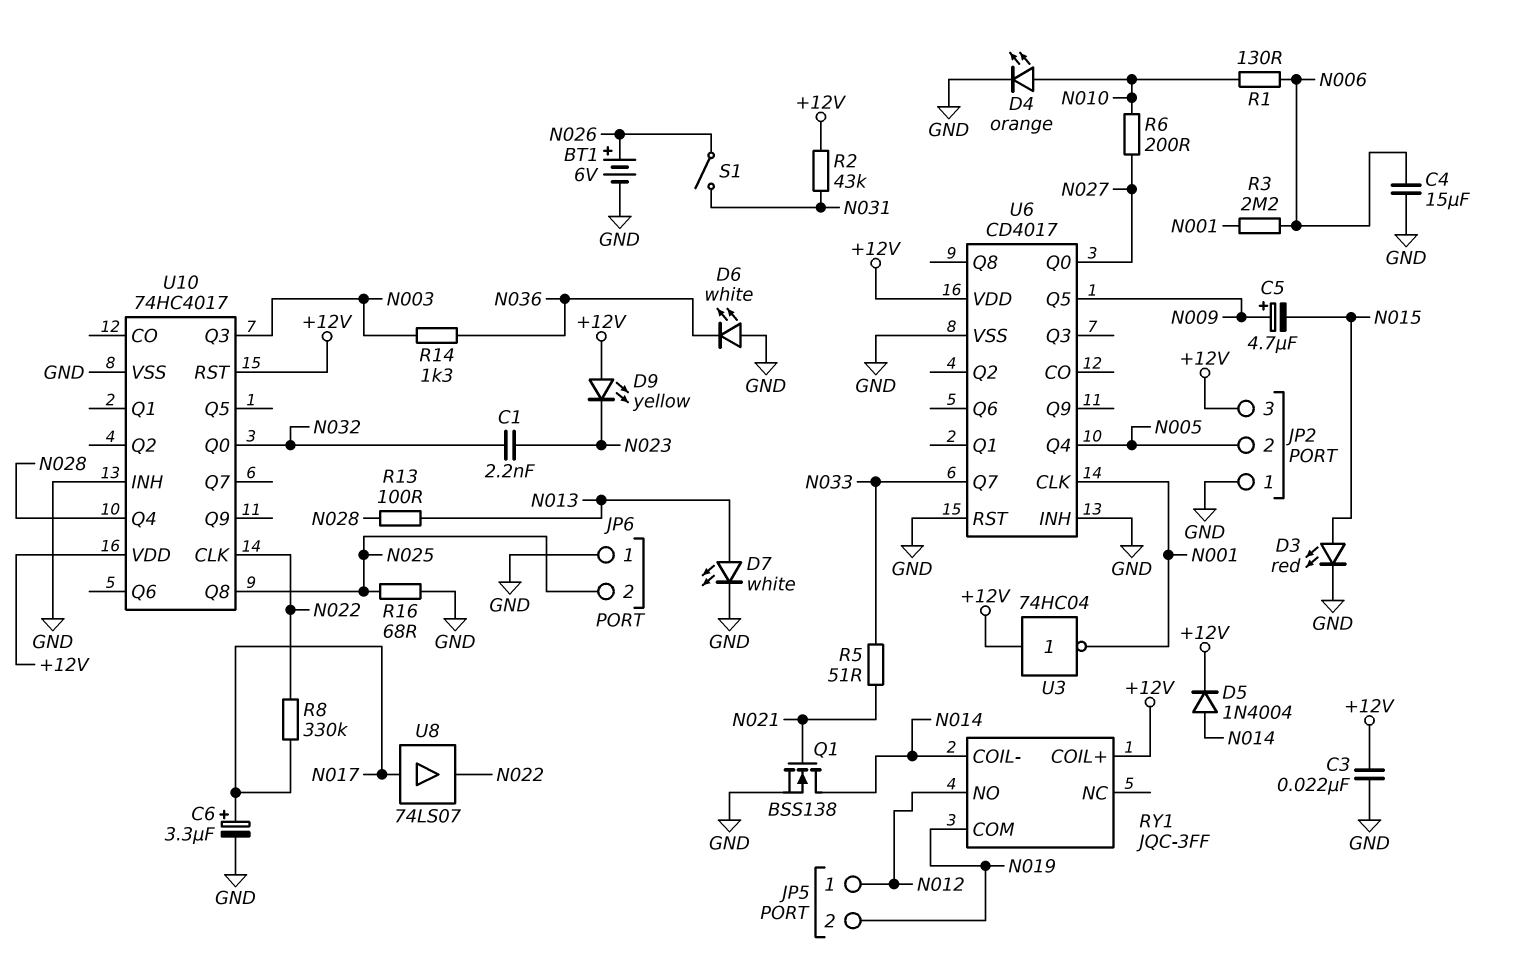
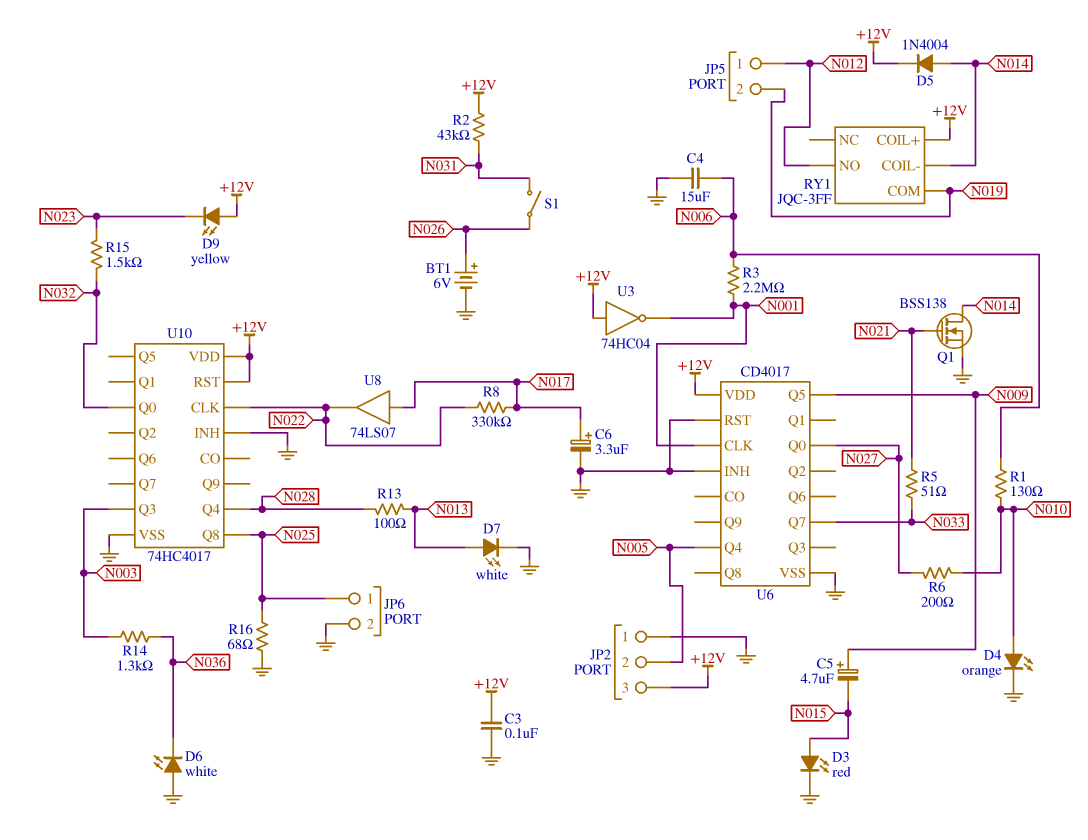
C1: 2.2nF (N023, N032) -> none
C3: 22nF (+12V, GND) -> 100nF (+12V, GND)
JP6 pin 1: GND -> N025
JP6 pin 2: N025 -> GND
R15: none -> 1.5k (N023, N032)

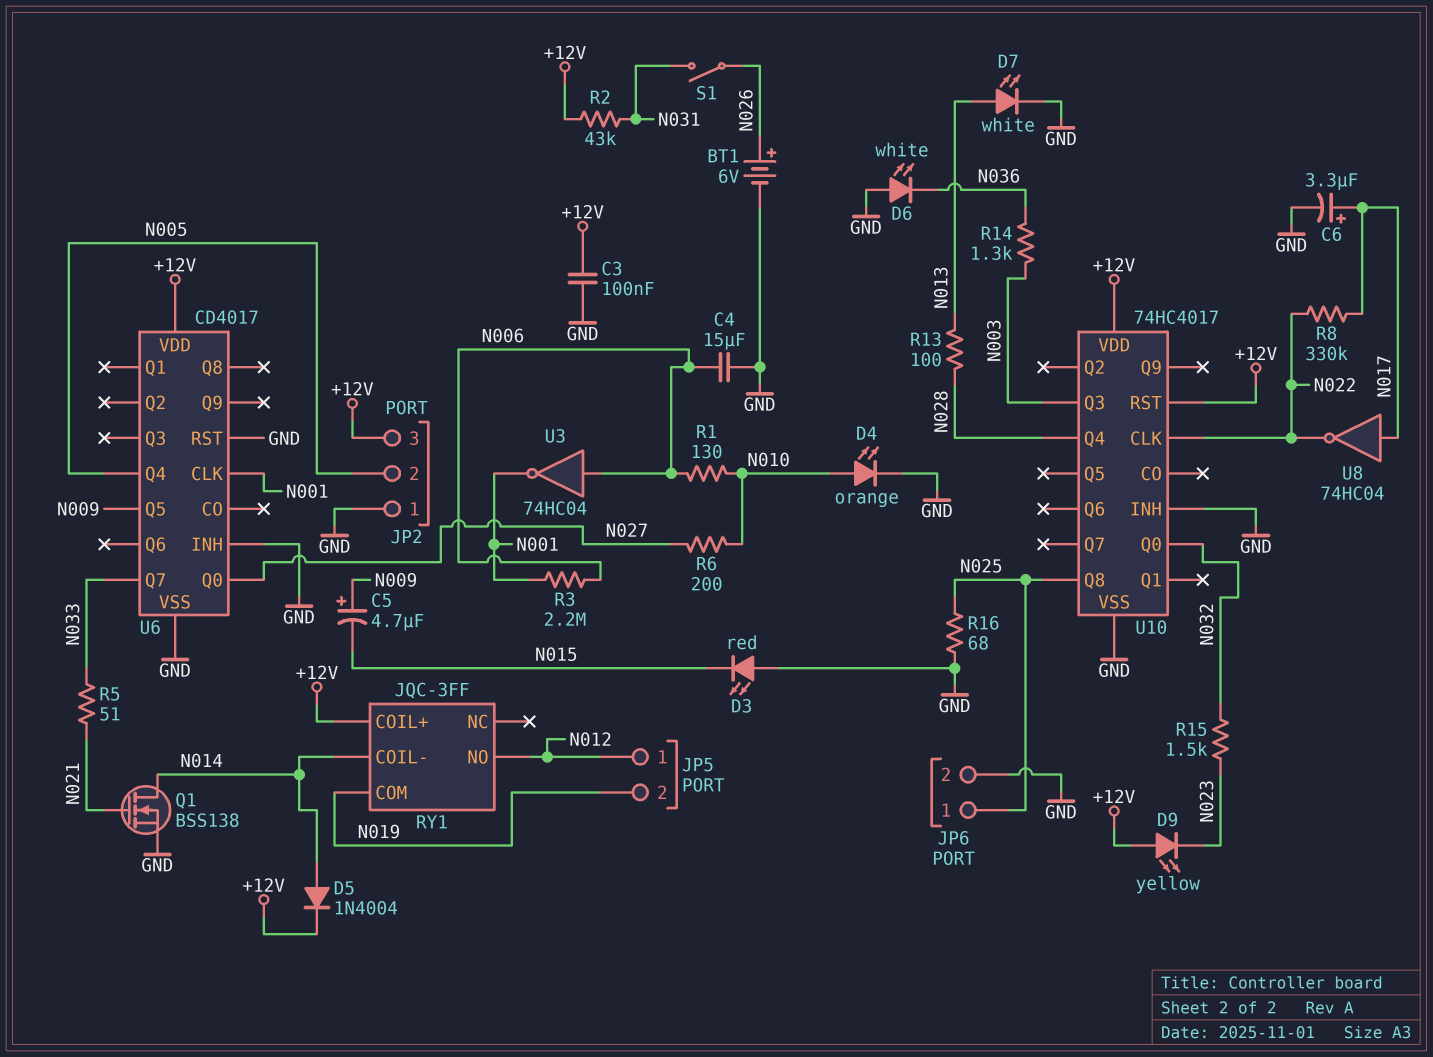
D3: LED red (A N015, K GND) -> LED red (A GND, K N015)
U3: NOT 74HC04 (in +12V, out N001) -> NOT 74HC04 (in N006, out N001)
U8: buffer 74LS07 (in N017, out N022) -> NOT 74HC04 (in N017, out N022)

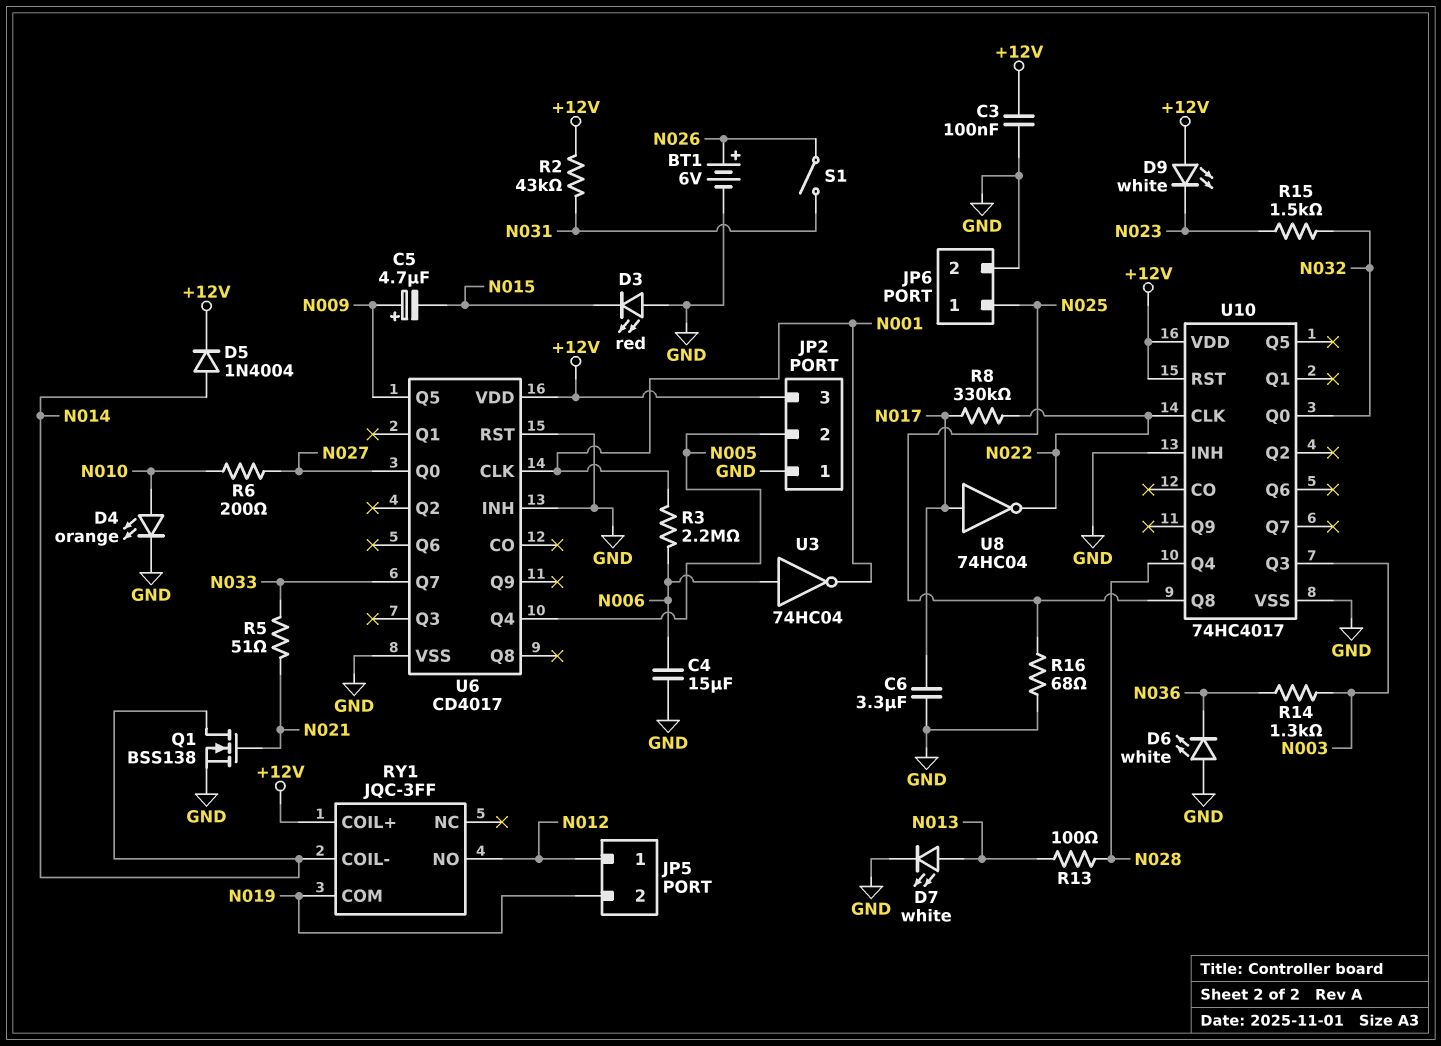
C6: 3.3uF (plus N017, minus GND) -> 3.3uF (GND, N017)
D9: LED yellow (A +12V, K N023) -> LED white (A +12V, K N023)
R1: 130 (N006, N010) -> none

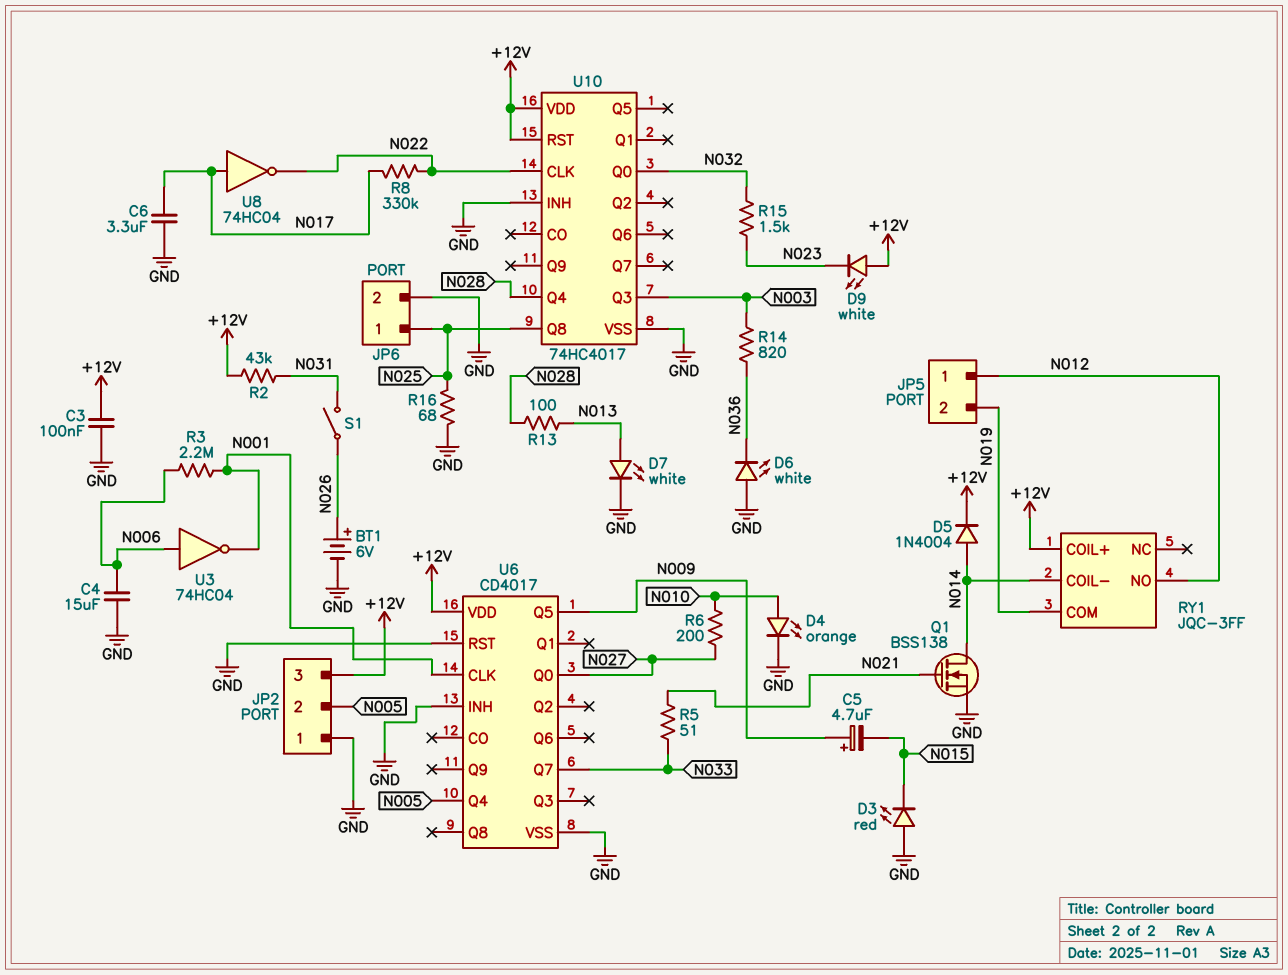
R14: 1.3k (N003, N036) -> 820 (N003, N036)

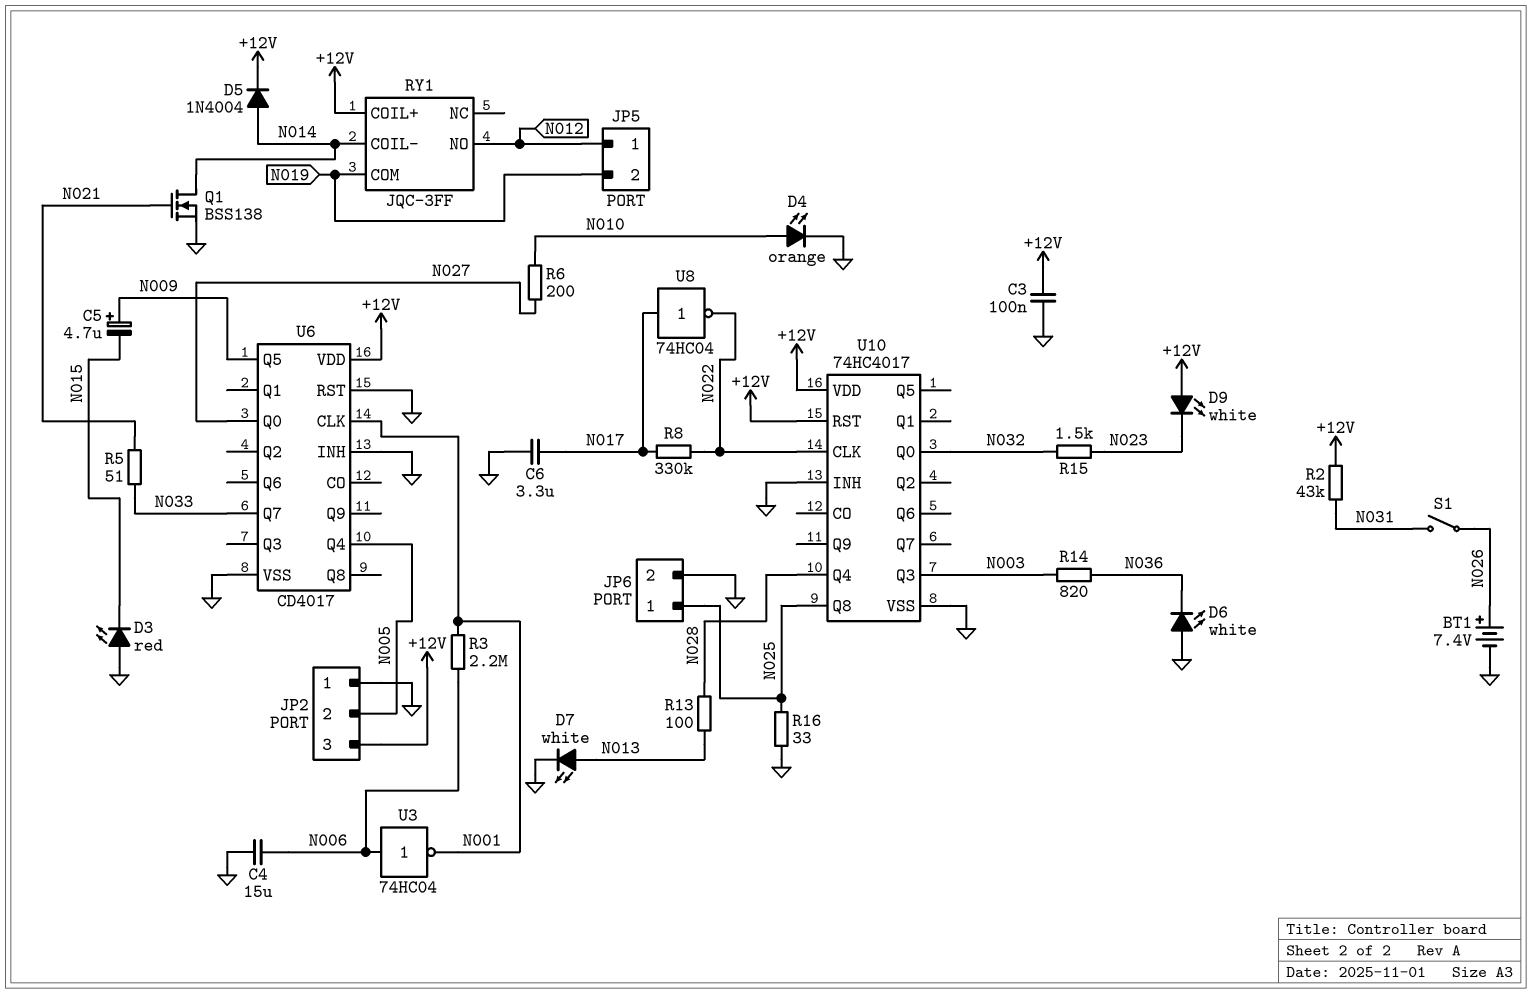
BT1: 6V (plus N026, minus GND) -> 7.4V (plus N026, minus GND)
R16: 68 (GND, N025) -> 33 (GND, N025)

